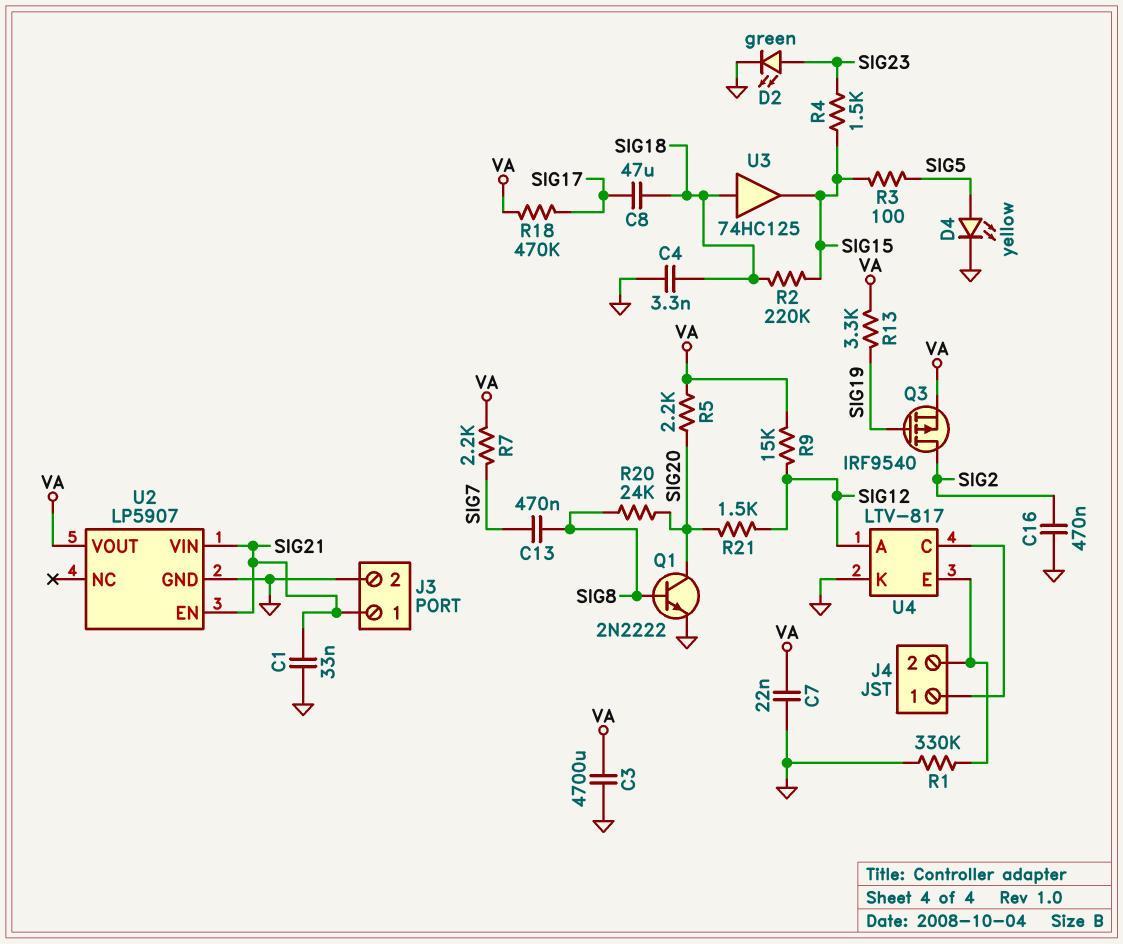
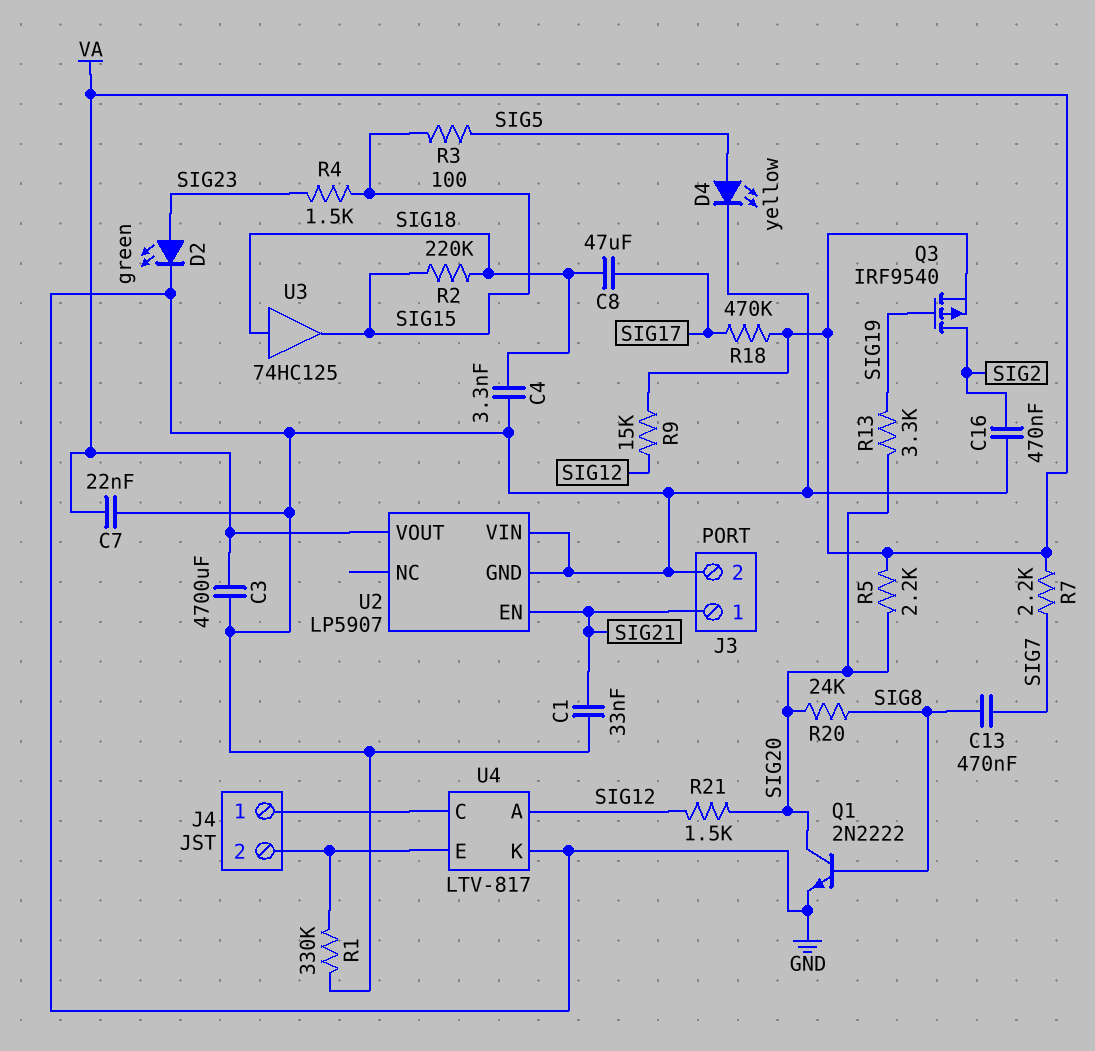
R13: 3.3k (SIG19, VA) -> 3.3k (SIG19, SIG20)
U2 pin VIN: SIG21 -> GND

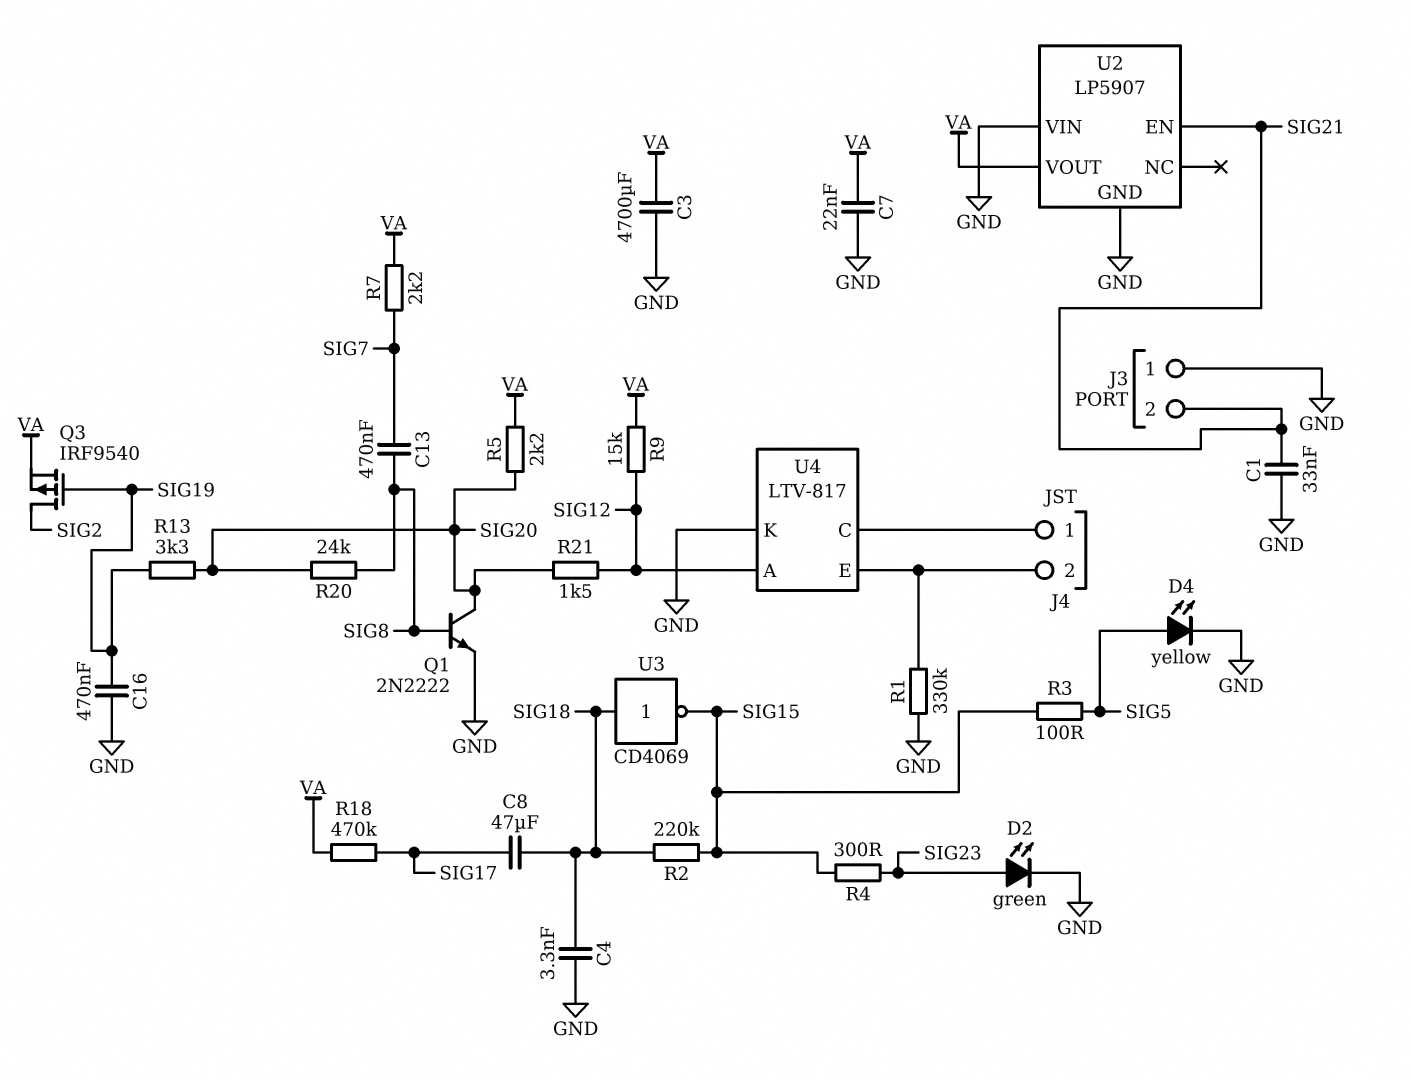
C16: 470nF (GND, SIG2) -> 470nF (GND, SIG19)
J3 pin 1: SIG21 -> GND
J3 pin 2: GND -> SIG21
R4: 1.5k (SIG15, SIG23) -> 300 (SIG15, SIG23)
U3: buffer 74HC125 (in SIG18, out SIG15) -> NOT CD4069 (in SIG18, out SIG15)

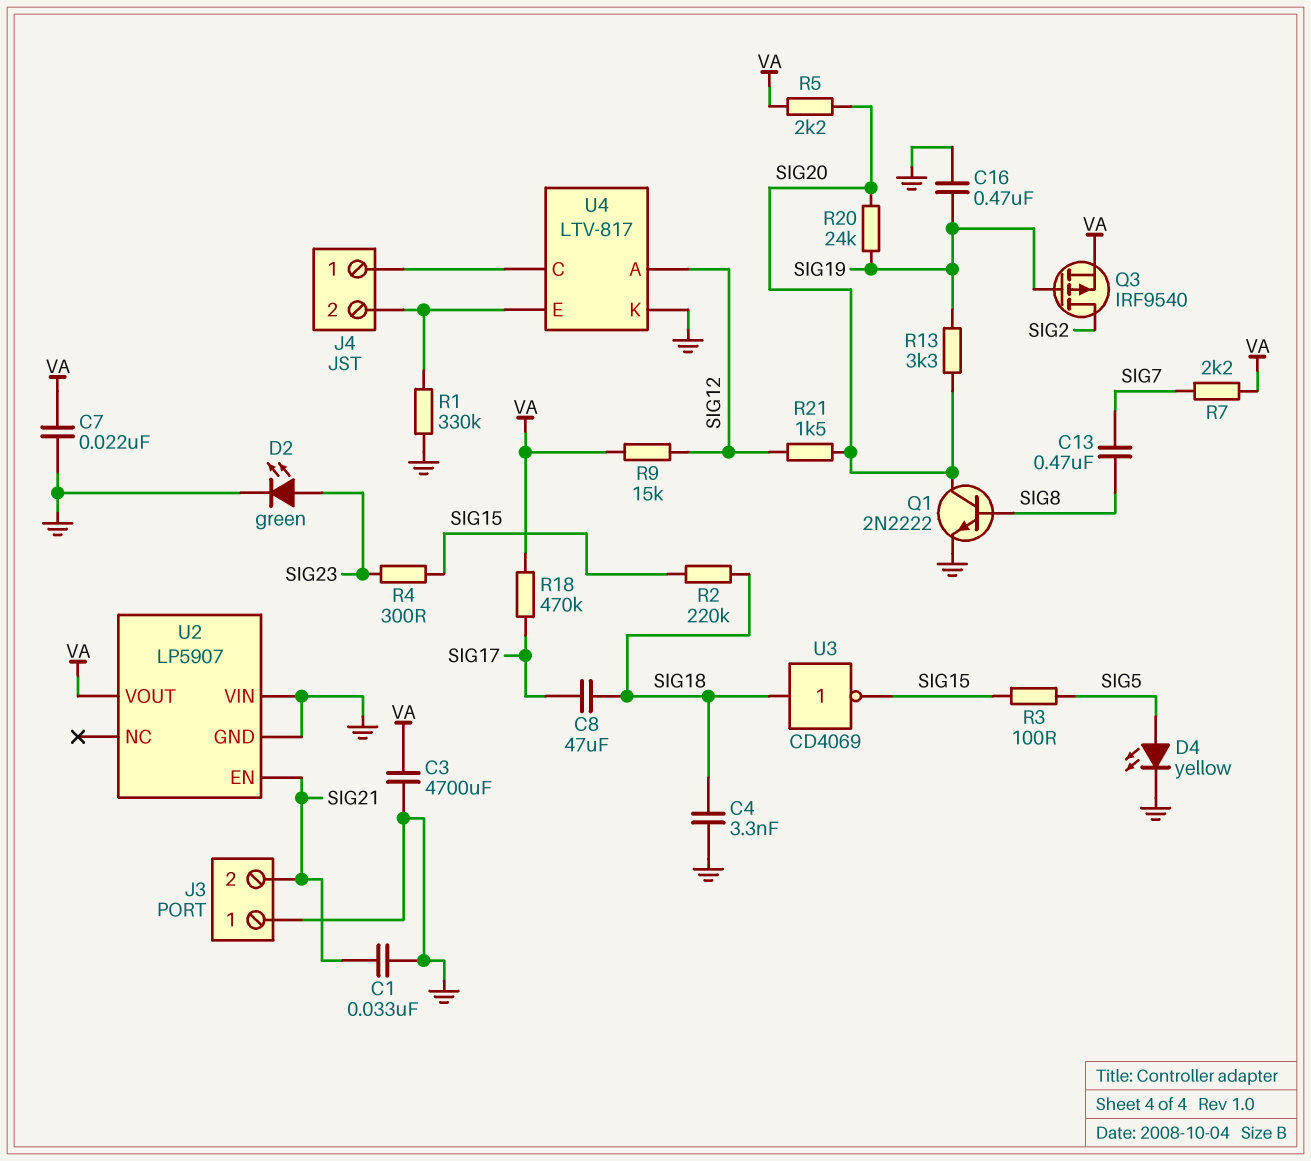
R20: 24k (SIG8, SIG20) -> 24k (SIG19, SIG20)

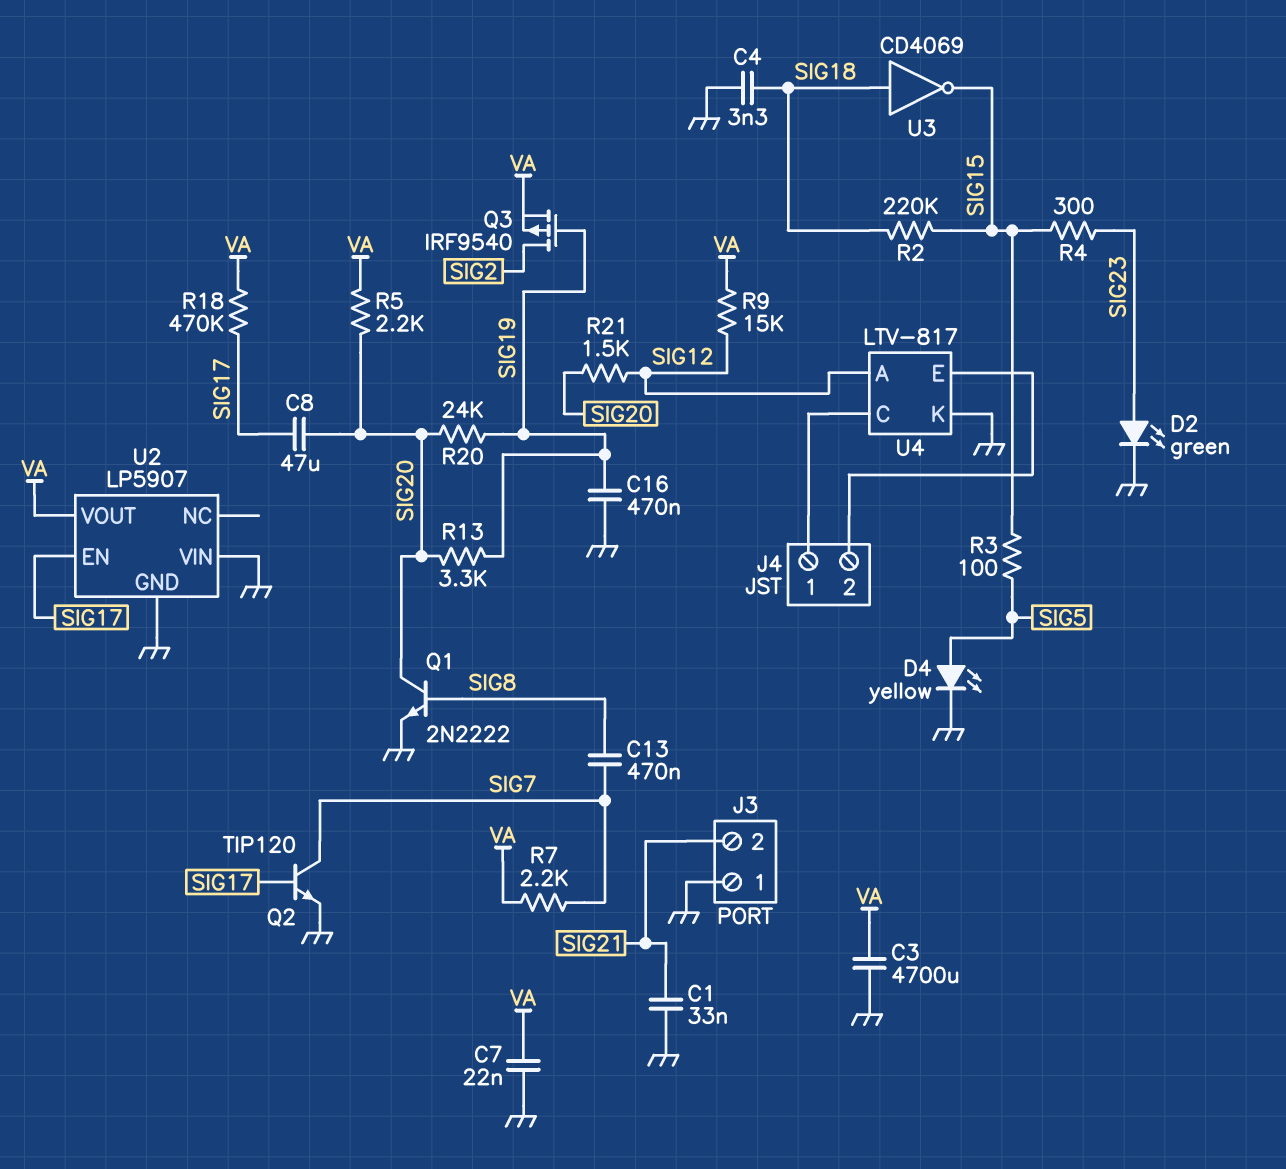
C8: 47uF (SIG17, SIG18) -> 47uF (SIG17, SIG20)
Q2: none -> NPN TIP120 (B SIG17, C SIG7, E GND)
R1: 330k (GND, J4/2) -> none
U2 pin EN: SIG21 -> SIG17

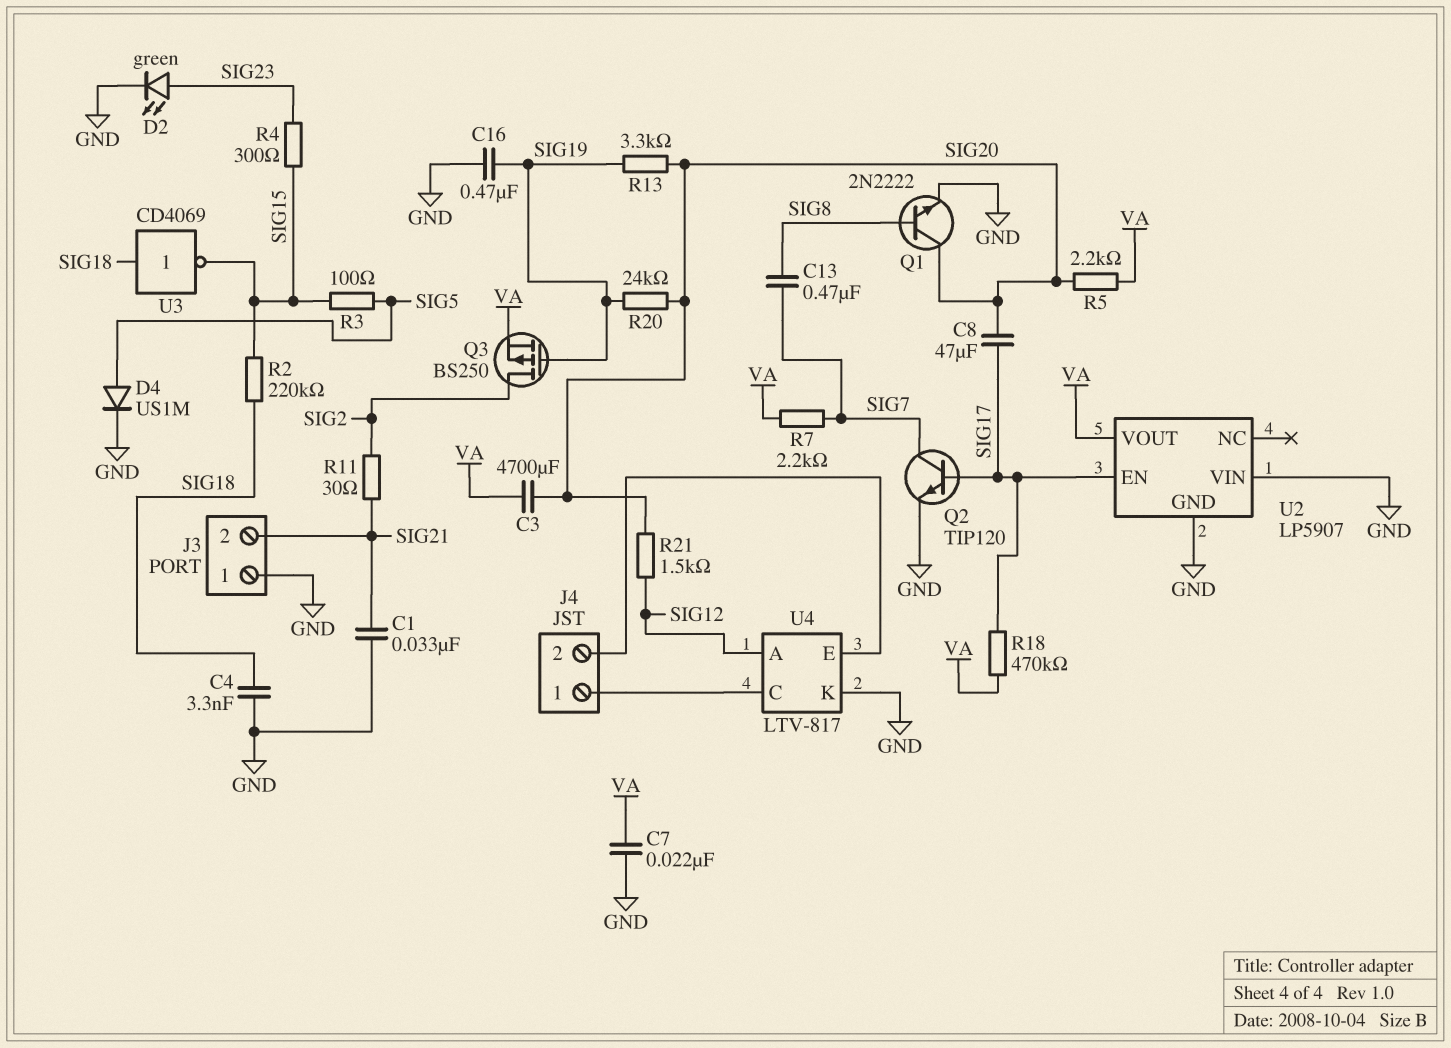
C3: 4700uF (GND, VA) -> 4700uF (SIG20, VA)
D4: LED yellow (A SIG5, K GND) -> diode US1M (A SIG5, K GND)
Q3: PMOS IRF9540 (G SIG19, D SIG2, S VA) -> PMOS BS250 (G SIG19, D SIG2, S VA)
R9: 15k (SIG12, VA) -> none
R11: none -> 30 (SIG2, SIG21)

